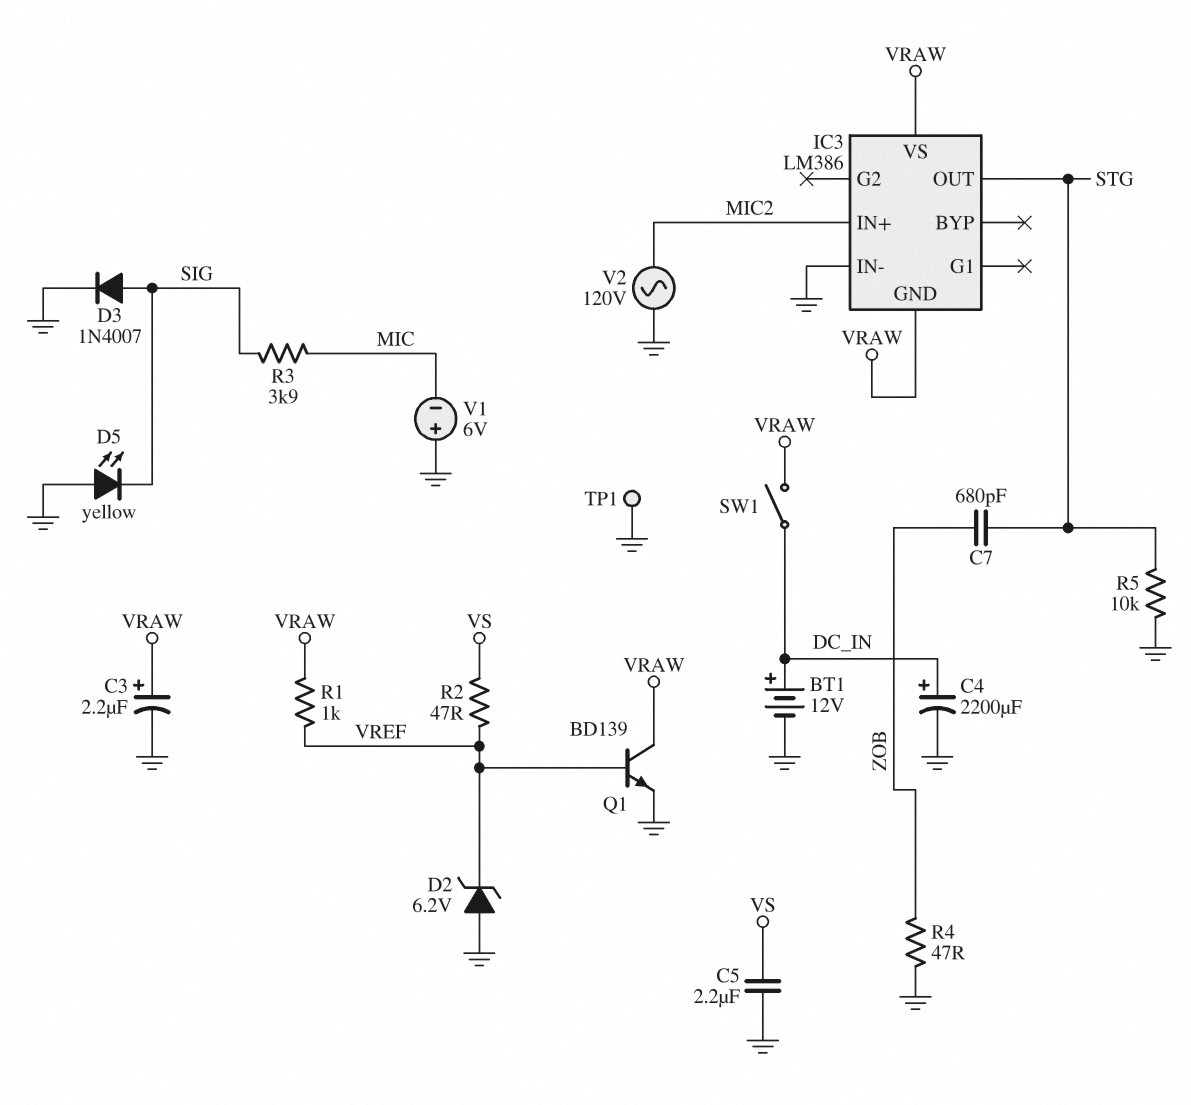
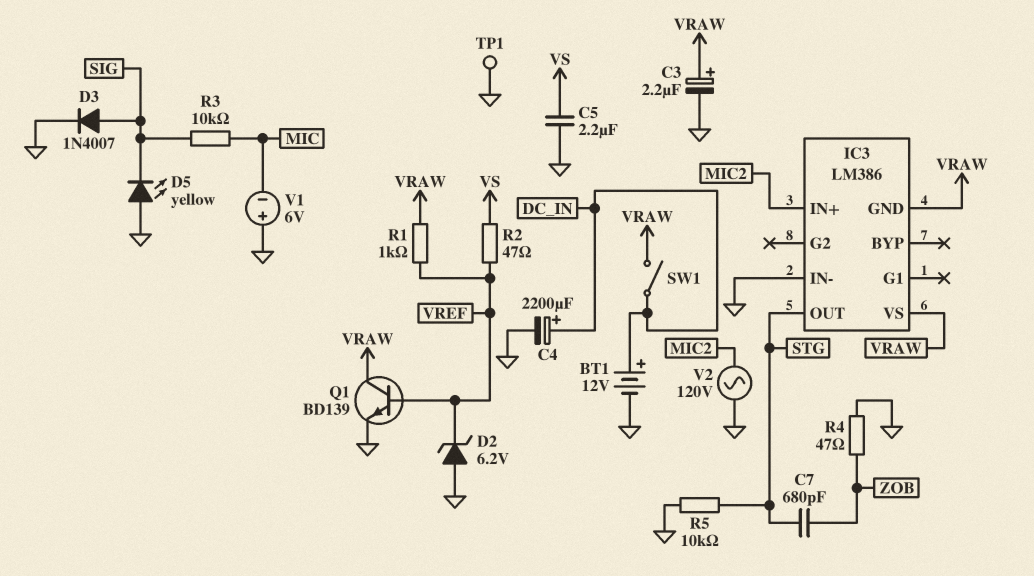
R3: 3.9k (MIC, SIG) -> 10k (MIC, SIG)

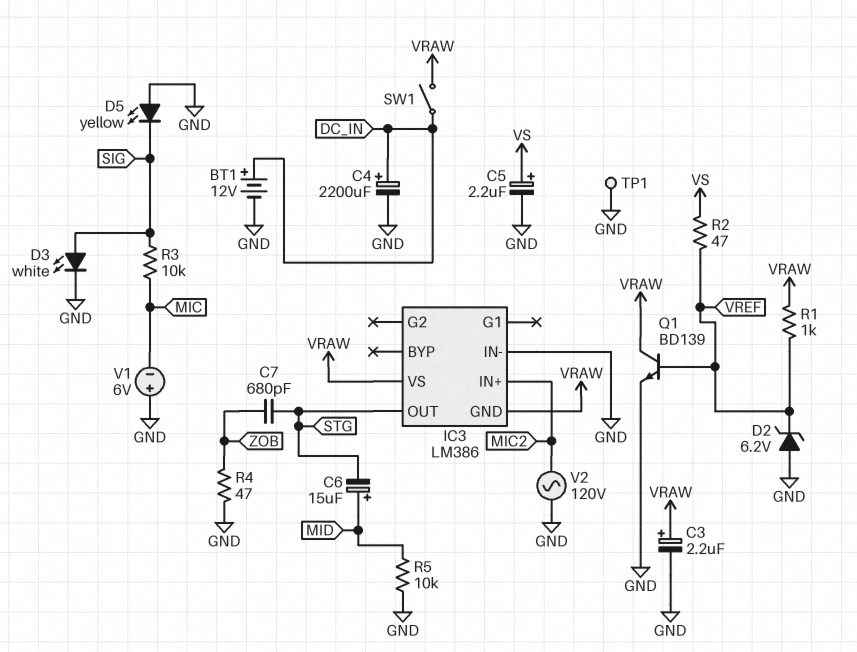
C5: 2.2uF (GND, VS) -> 2.2uF (plus VS, minus GND)
C6: none -> 15uF (plus MID, minus STG)
D3: diode 1N4007 (A SIG, K GND) -> LED white (A SIG, K GND)
R5: 10k (GND, STG) -> 10k (GND, MID)

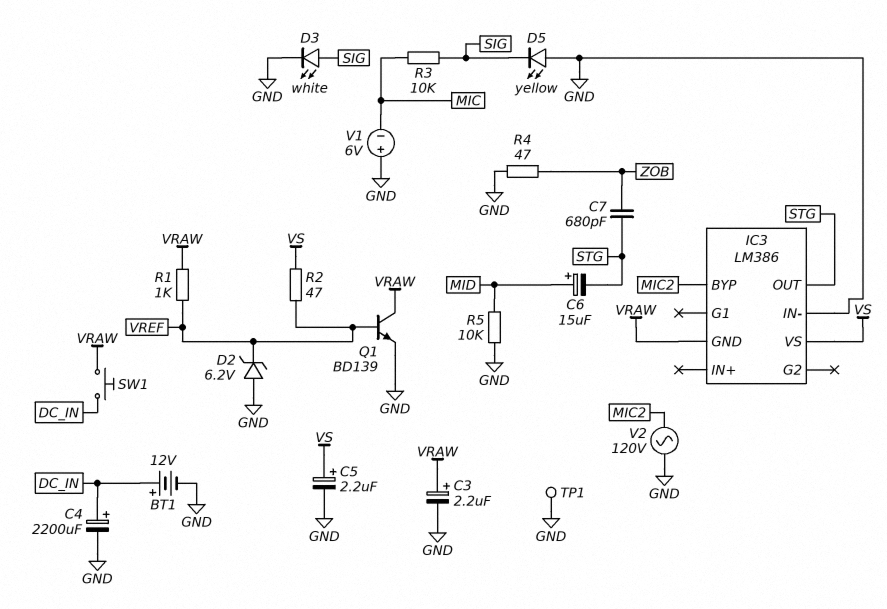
IC3 pin BYP: none -> MIC2
IC3 pin IN+: MIC2 -> none
IC3 pin VS: VRAW -> VS
SW1: switch (DC_IN, VRAW) -> button (DC_IN, VRAW)

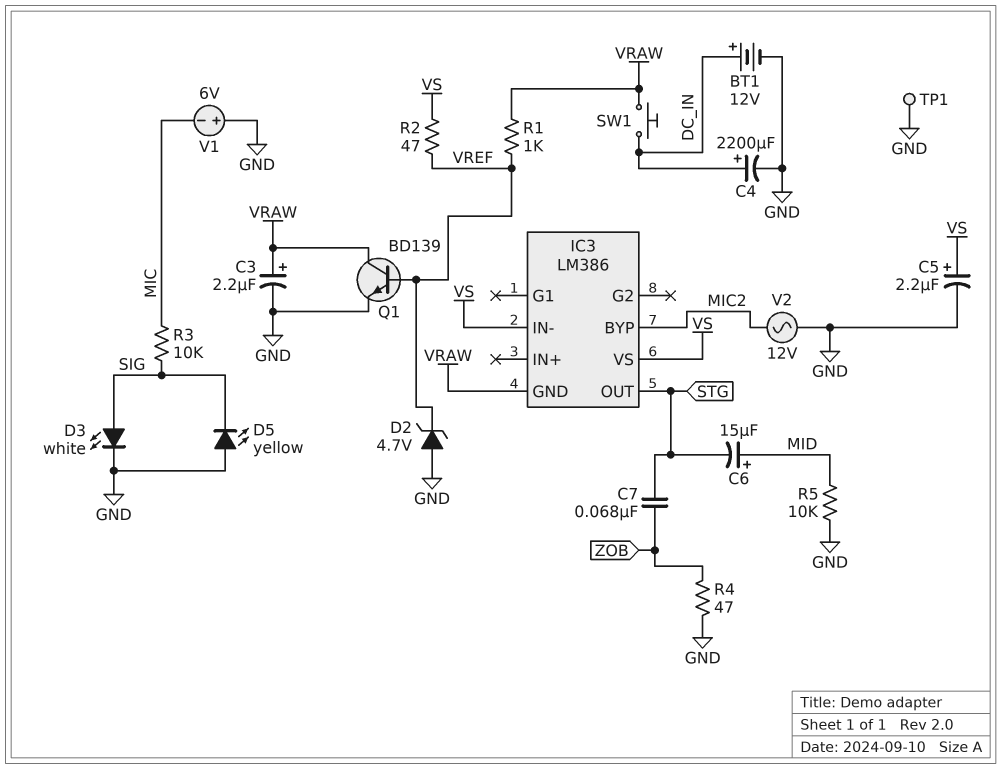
C7: 680pF (STG, ZOB) -> 68nF (STG, ZOB)
D2: zener 6.2V (A GND, K VREF) -> zener 4.7V (A GND, K VREF)
IC3 pin IN-: GND -> VS
V2: AC 120V (GND, MIC2) -> AC 12V (GND, MIC2)

